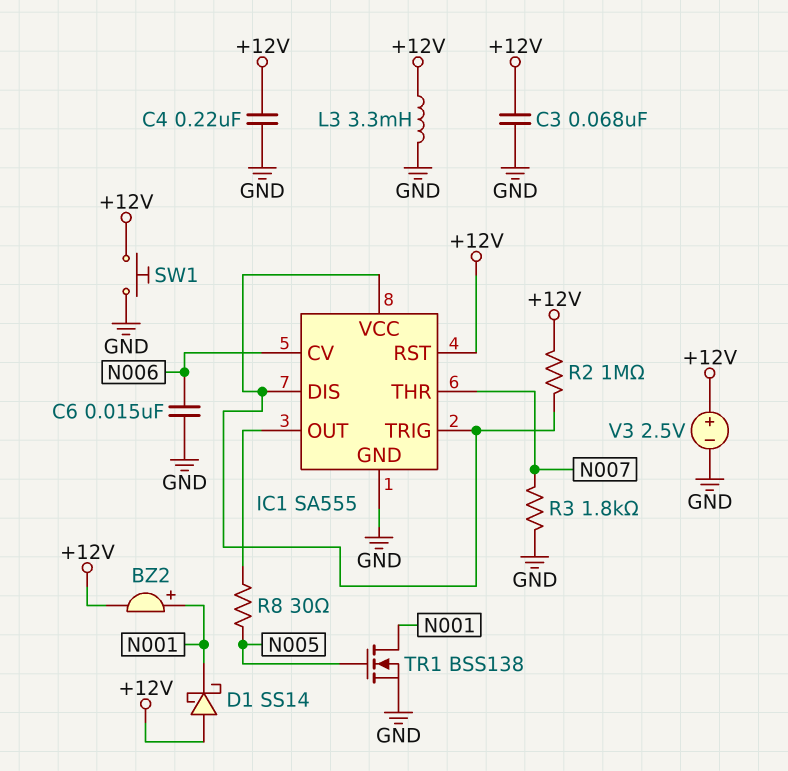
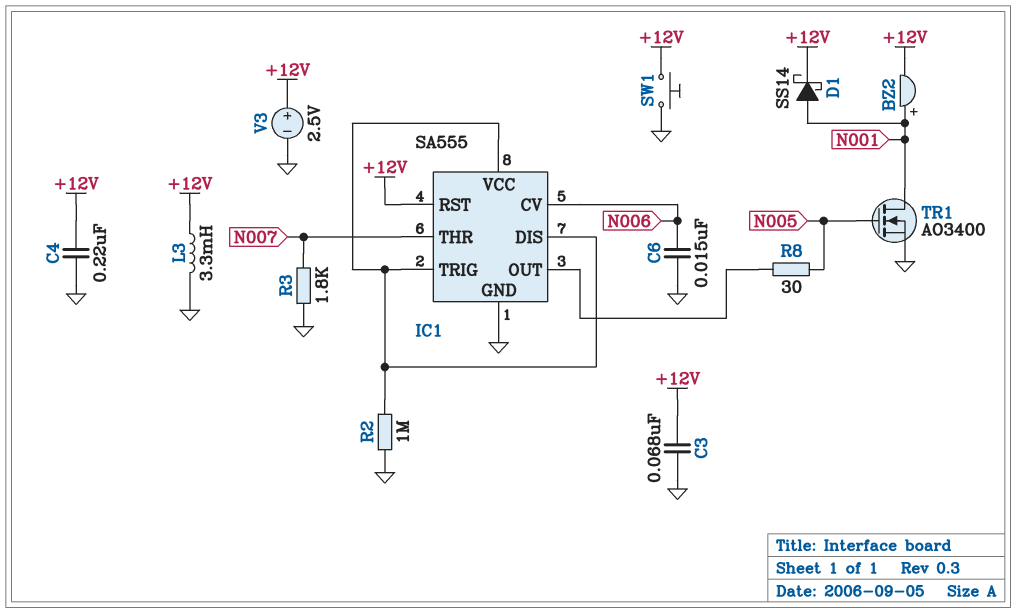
D1: schottky SS14 (A +12V, K N001) -> schottky SS14 (A N001, K +12V)
R2: 1M (+12V, IC1/DIS) -> 1M (GND, IC1/DIS)
TR1: NMOS BSS138 (G N005, D N001, S GND) -> NMOS AO3400 (G N005, D N001, S GND)

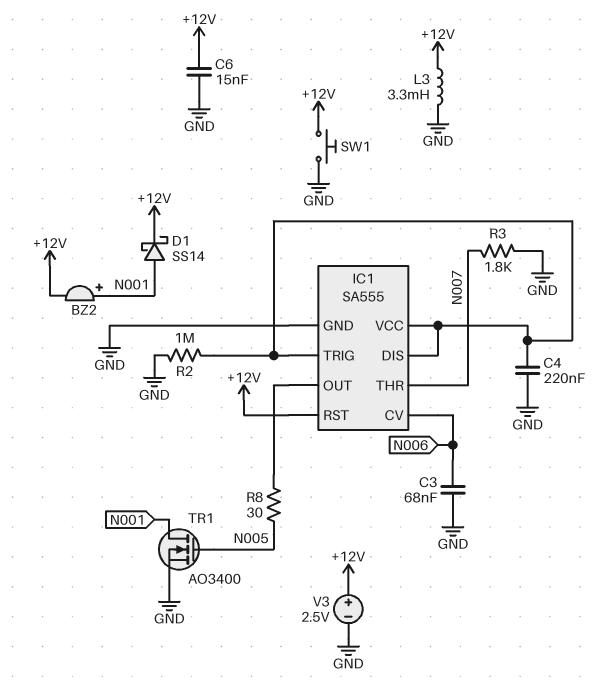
C3: 68nF (+12V, GND) -> 68nF (GND, N006)
C4: 220nF (+12V, GND) -> 220nF (GND, IC1/DIS)
C6: 15nF (GND, N006) -> 15nF (+12V, GND)

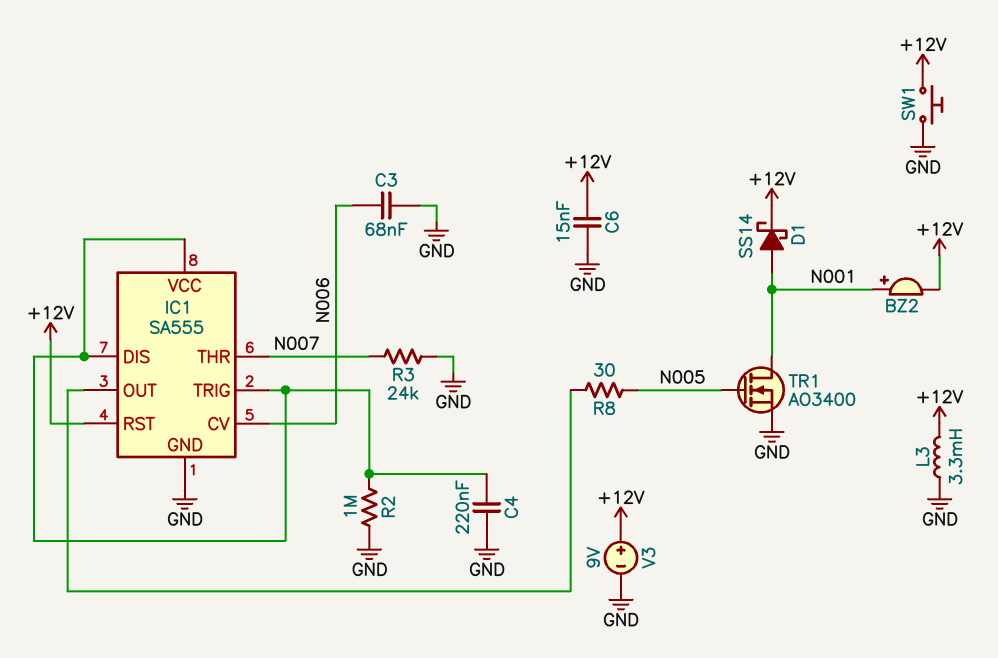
R3: 1.8k (GND, N007) -> 24k (GND, N007)
V3: 2.5V (plus +12V, minus GND) -> 9V (plus +12V, minus GND)

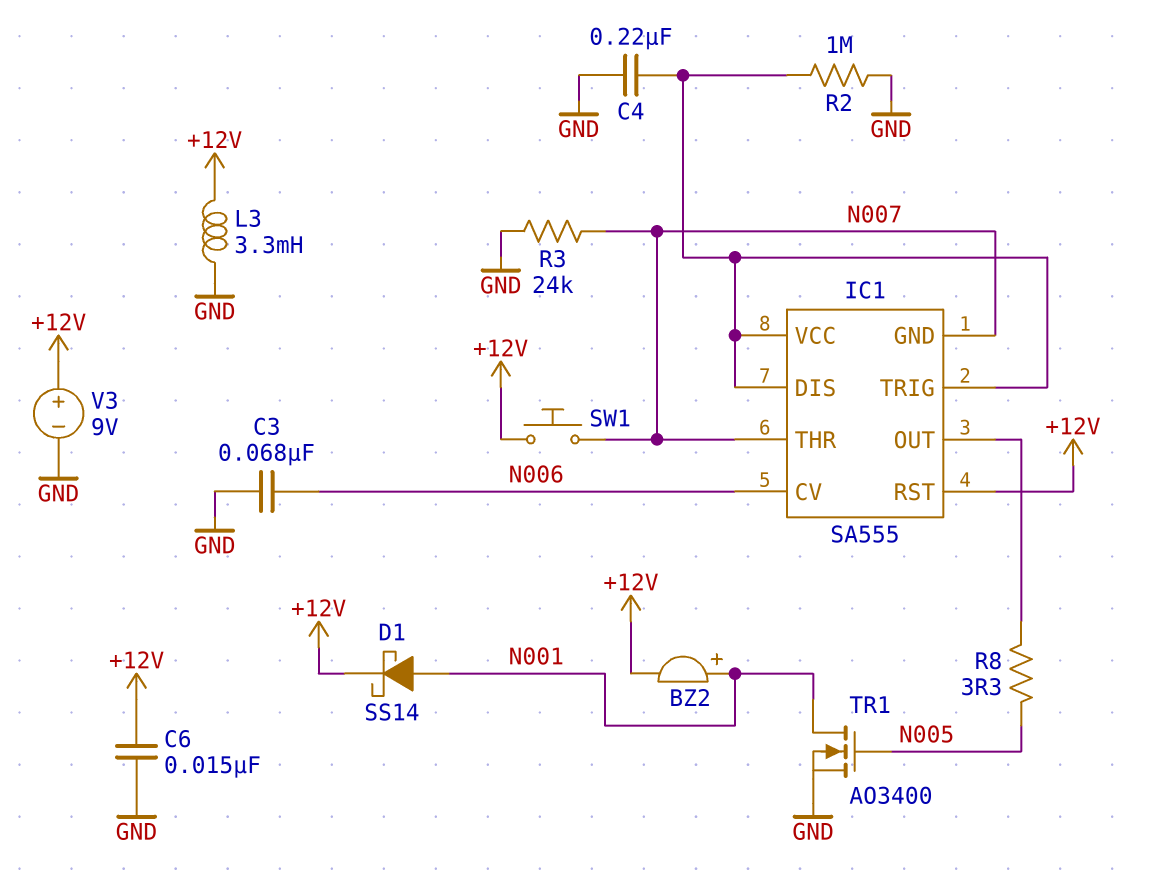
IC1 pin GND: GND -> N007
R8: 30 (IC1/OUT, N005) -> 3.3 (IC1/OUT, N005)
SW1: button (+12V, GND) -> button (+12V, N007)

